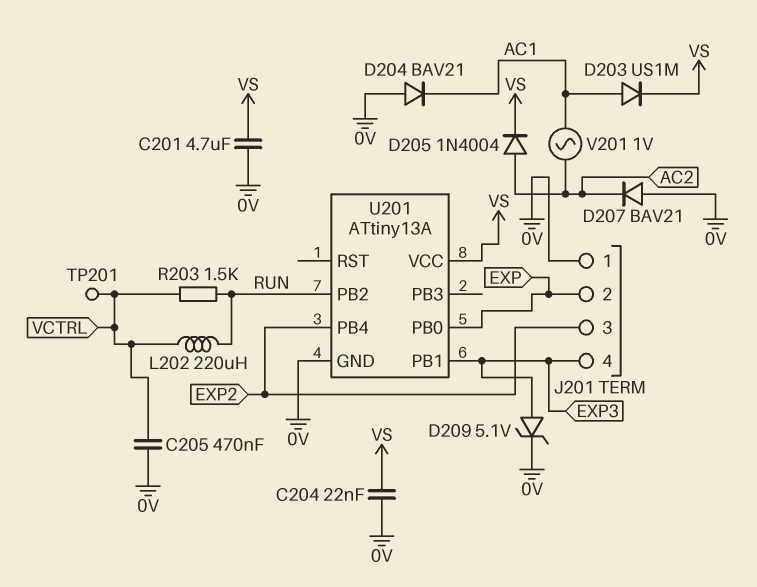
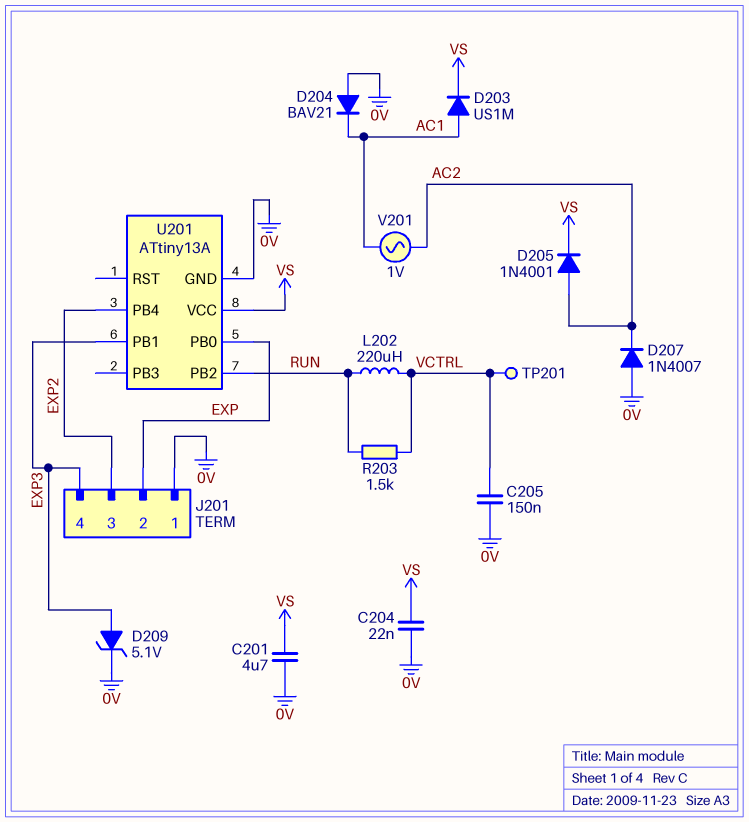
C205: 470nF (0V, VCTRL) -> 150nF (0V, VCTRL)
D205: diode 1N4004 (A AC2, K VS) -> diode 1N4001 (A AC2, K VS)
D207: diode BAV21 (A 0V, K AC2) -> diode 1N4007 (A 0V, K AC2)

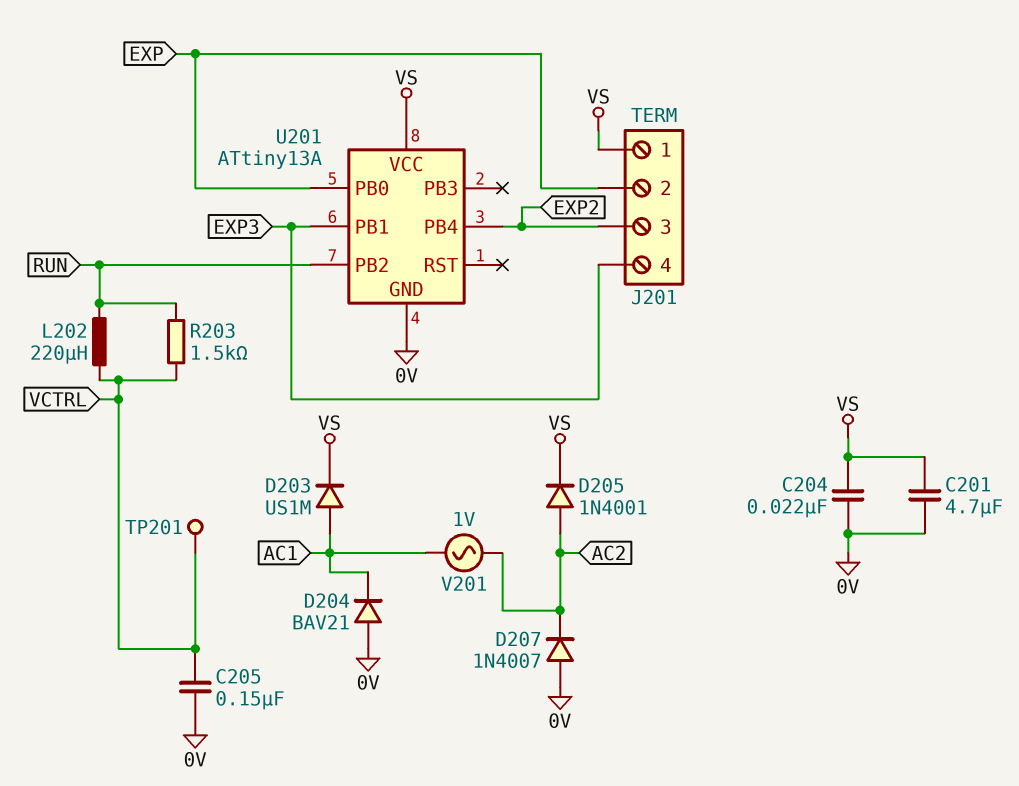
D209: zener 5.1V (A EXP3, K 0V) -> none
J201 pin 1: 0V -> VS

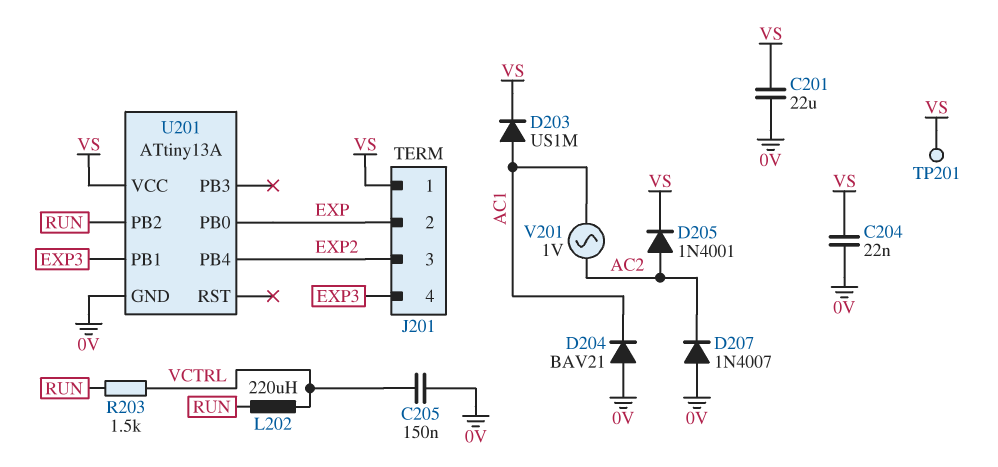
C201: 4.7uF (0V, VS) -> 22uF (0V, VS)
TP201: test point (VCTRL) -> test point (VS)

